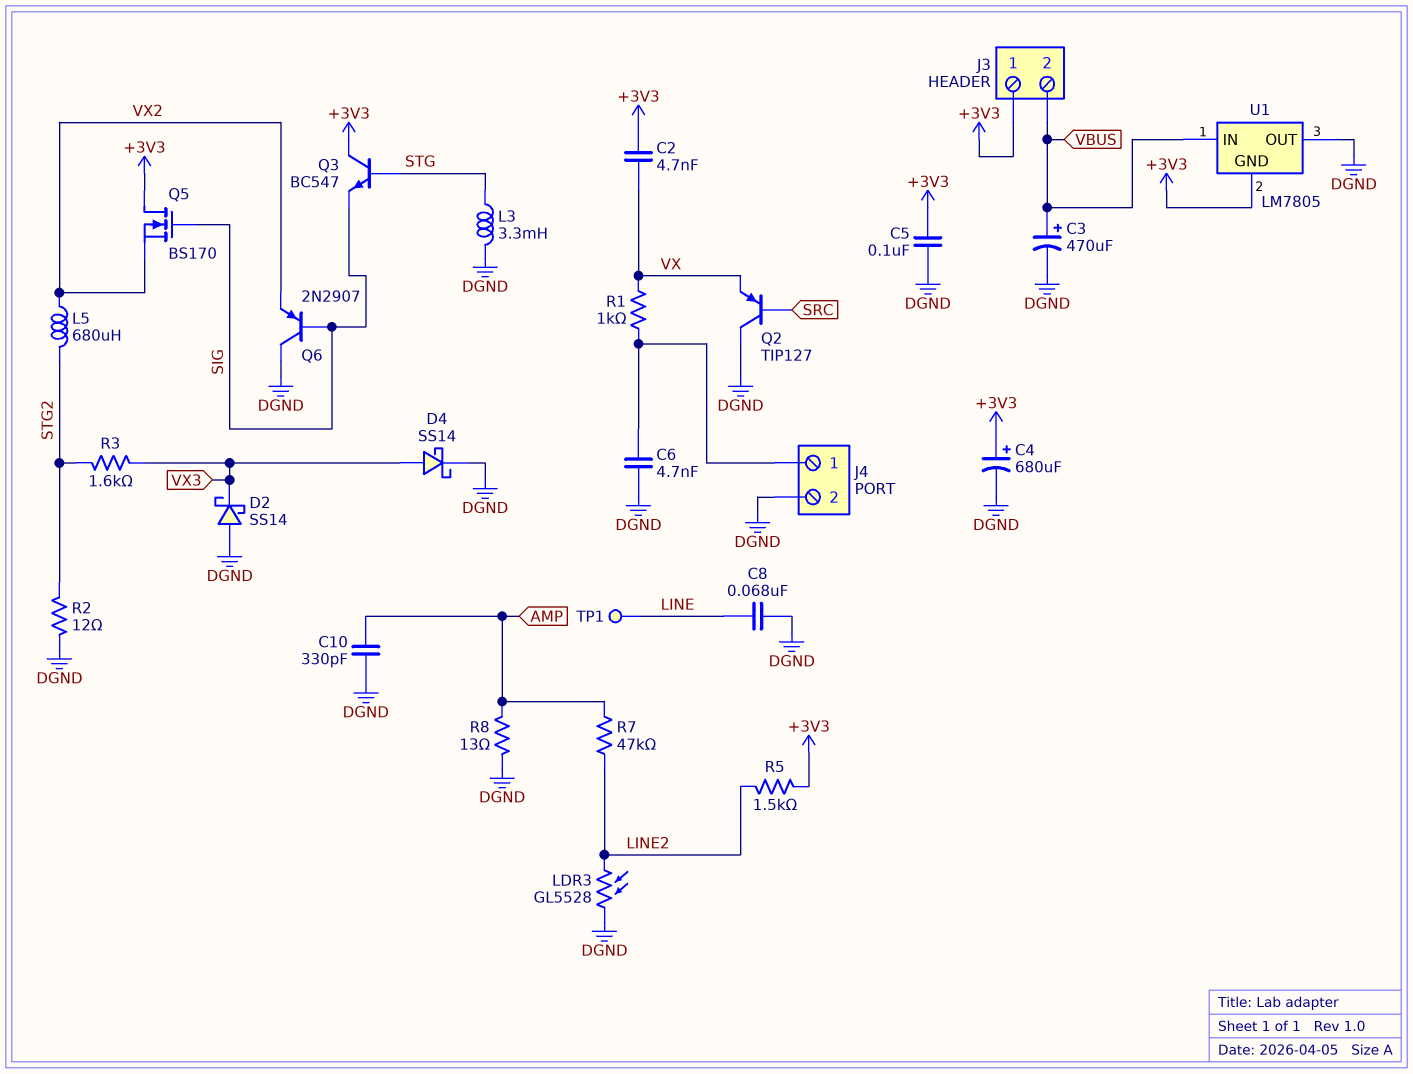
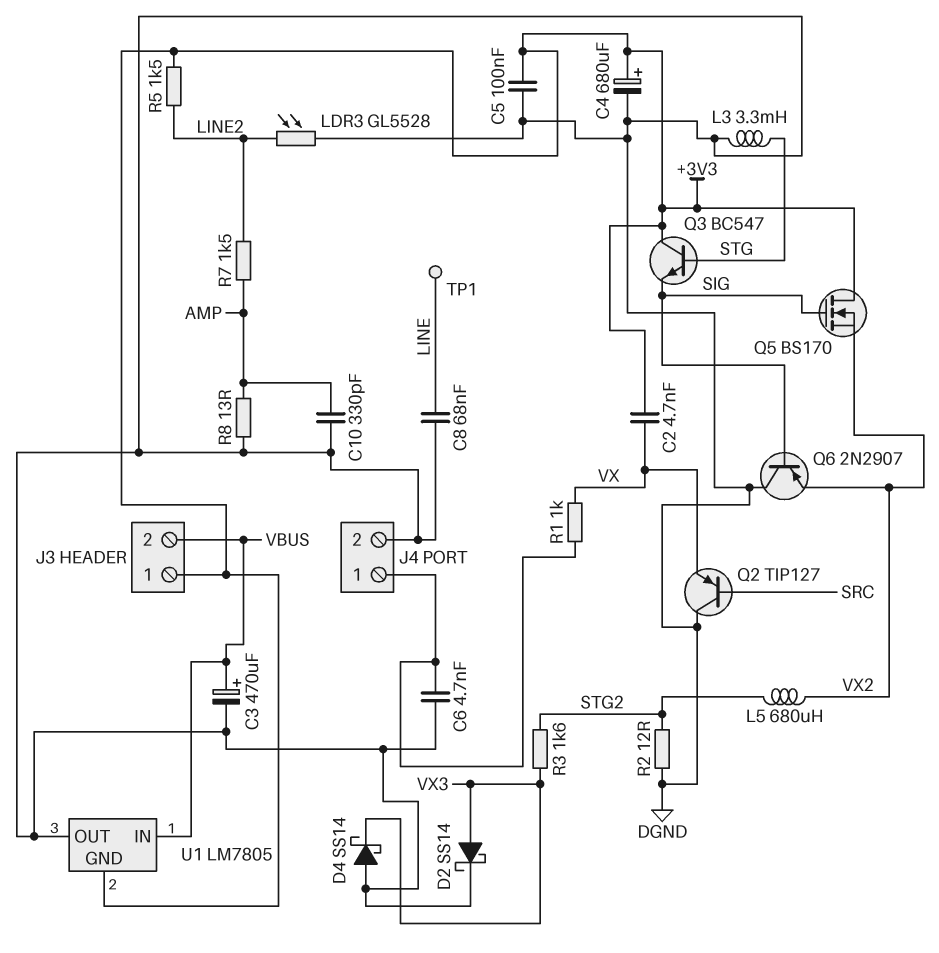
D2: schottky SS14 (A DGND, K VX3) -> schottky SS14 (A VX3, K DGND)
D4: schottky SS14 (A VX3, K DGND) -> schottky SS14 (A DGND, K VX3)
R7: 47k (AMP, LINE2) -> 1.5k (AMP, LINE2)

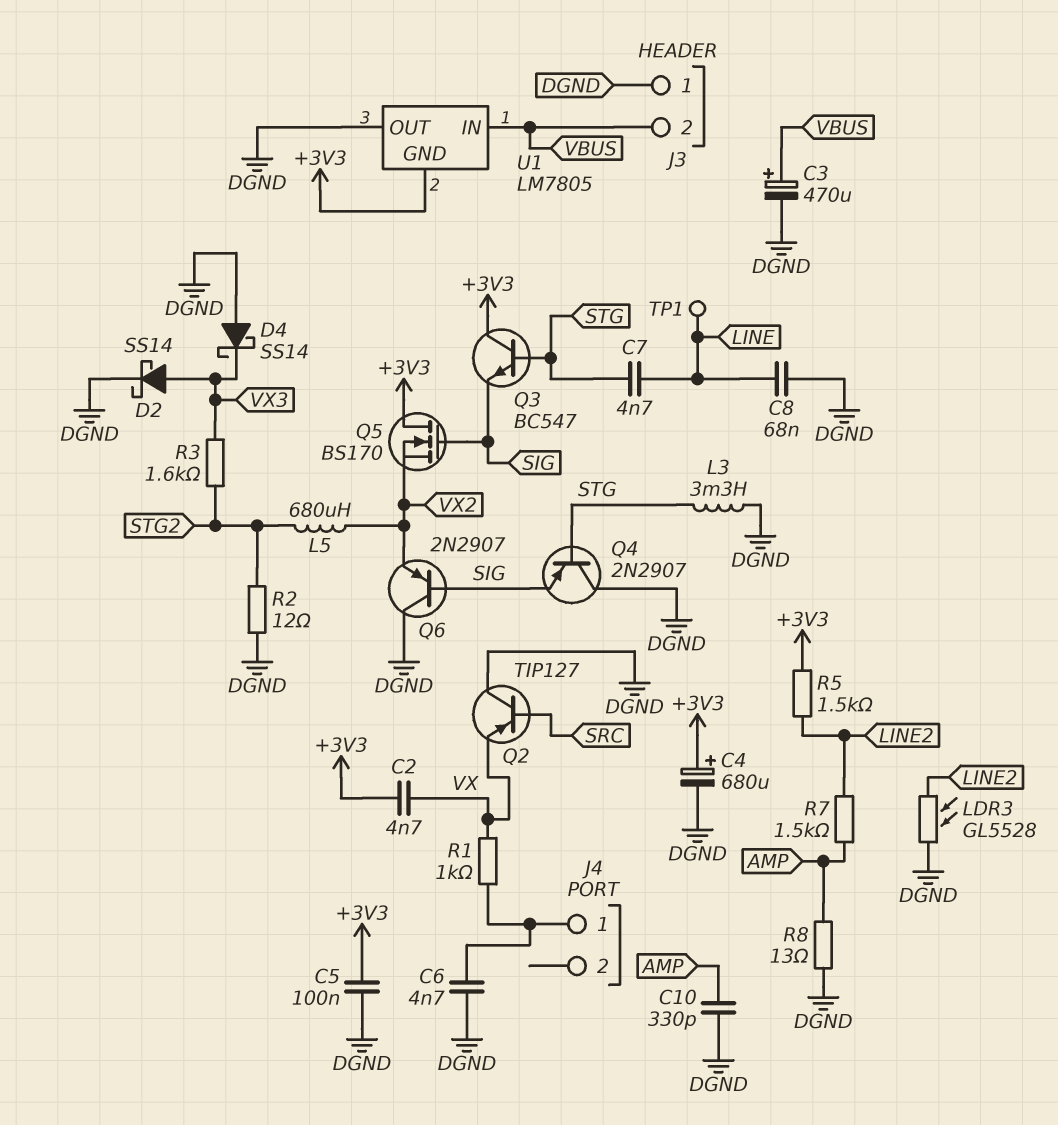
C7: none -> 4.7nF (LINE, STG)
J3 pin 1: +3V3 -> DGND
J4 pin 2: DGND -> none
Q4: none -> PNP 2N2907 (B STG, C DGND, E SIG)

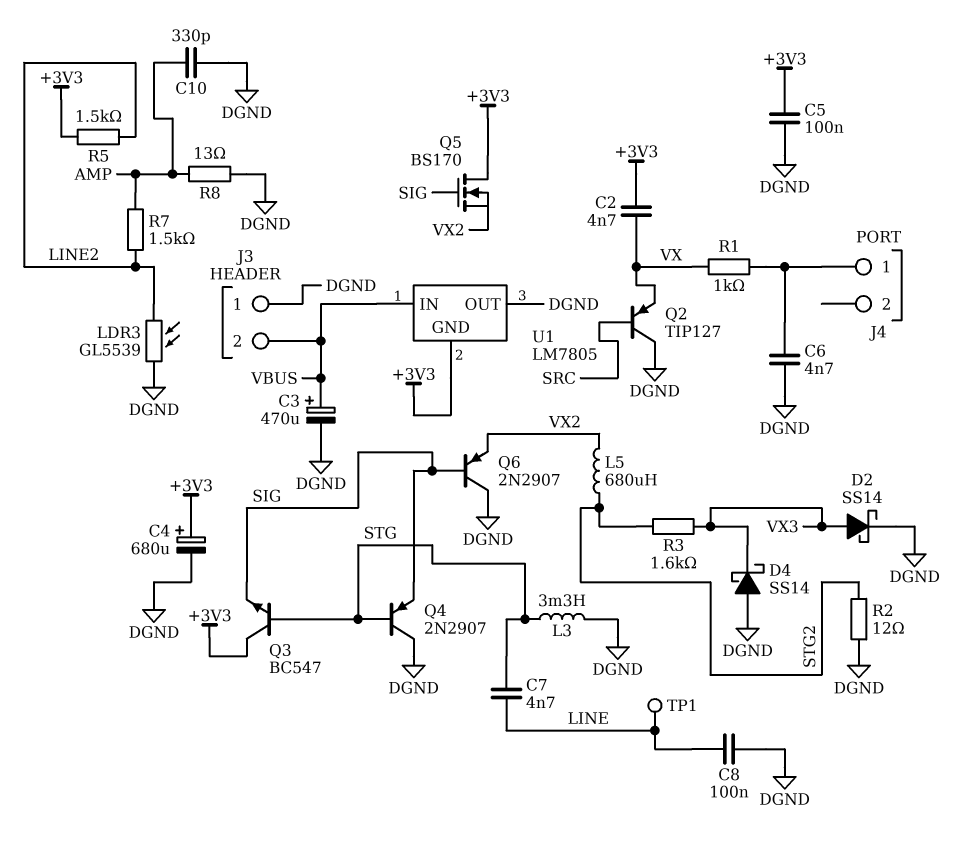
C8: 68nF (DGND, LINE) -> 100nF (DGND, LINE)
LDR3: GL5528 (DGND, LINE2) -> GL5539 (DGND, LINE2)

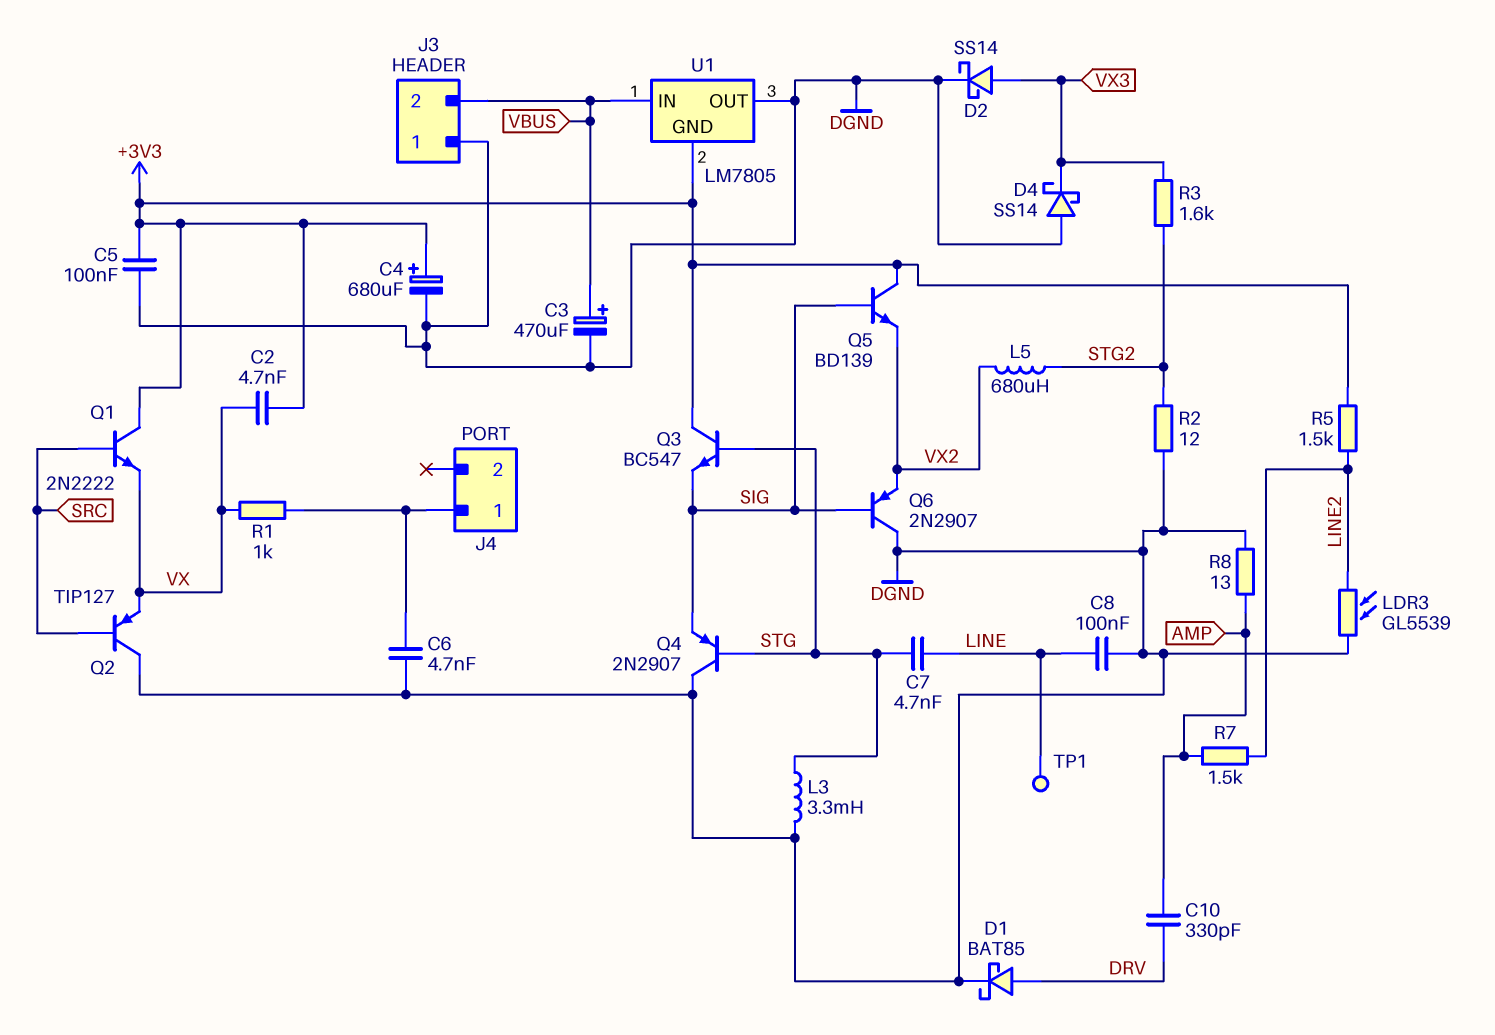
C10: 330pF (AMP, DGND) -> 330pF (AMP, DRV)
D1: none -> schottky BAT85 (A DRV, K DGND)
Q1: none -> NPN 2N2222 (B SRC, C +3V3, E VX)
Q5: NMOS BS170 (G SIG, D +3V3, S VX2) -> NPN BD139 (B SIG, C +3V3, E VX2)

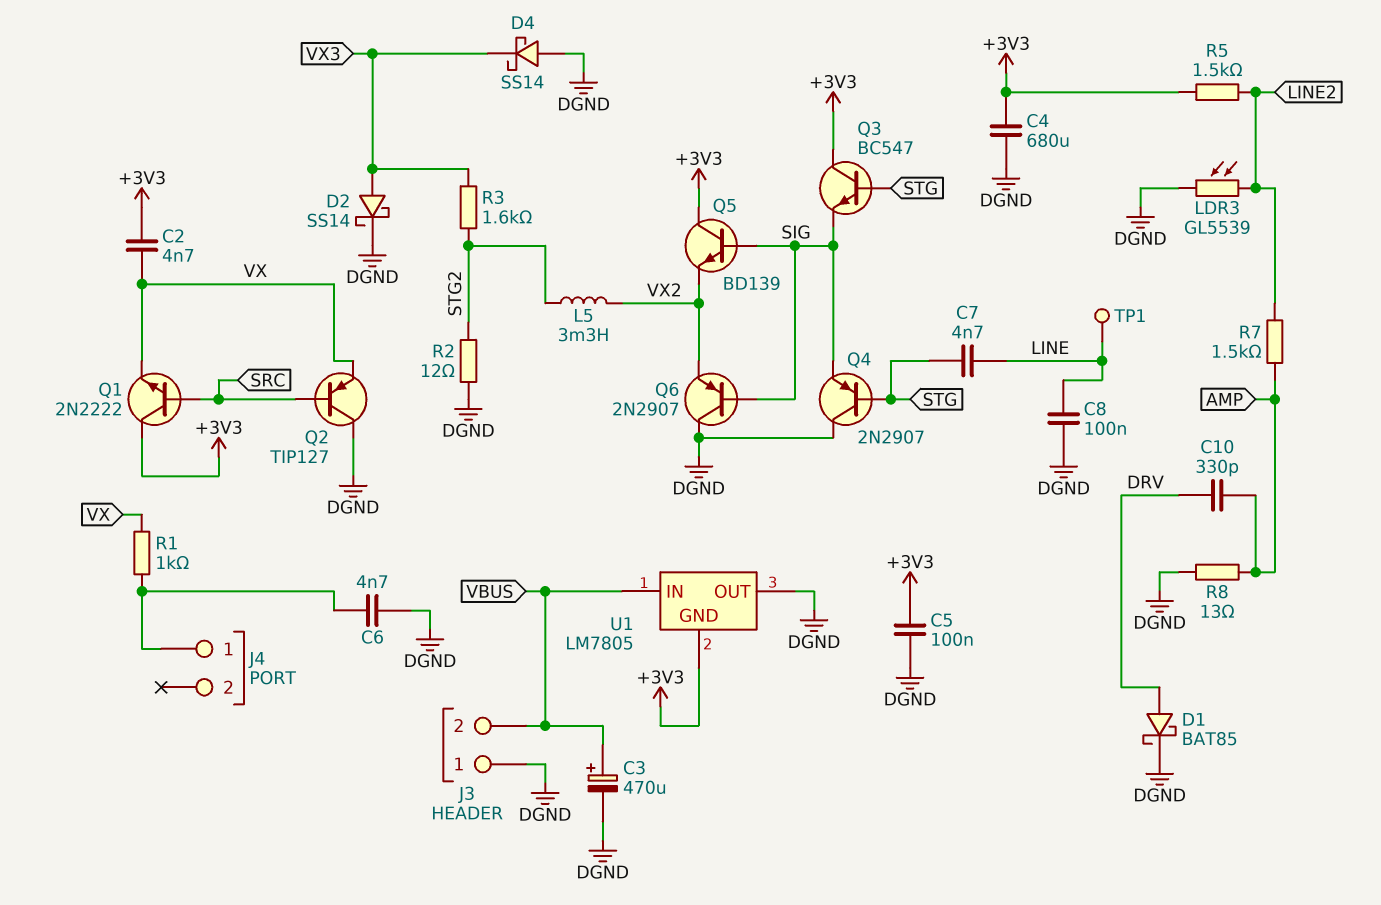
C4: 680uF (plus +3V3, minus DGND) -> 680uF (+3V3, DGND)
L3: 3.3mH (DGND, STG) -> none
L5: 680uH (STG2, VX2) -> 3.3mH (STG2, VX2)

